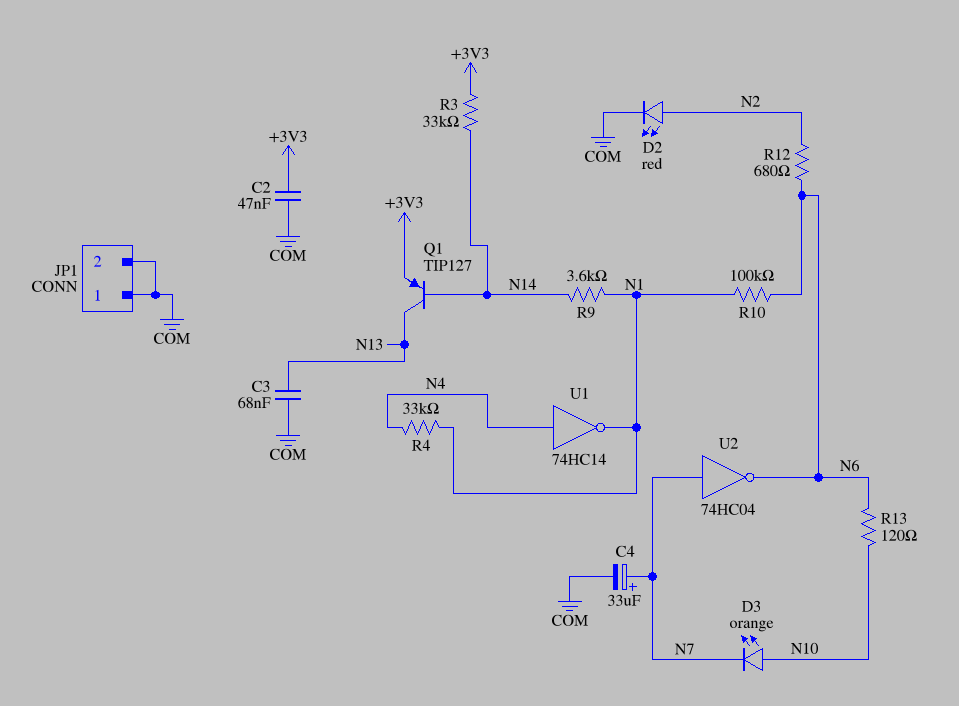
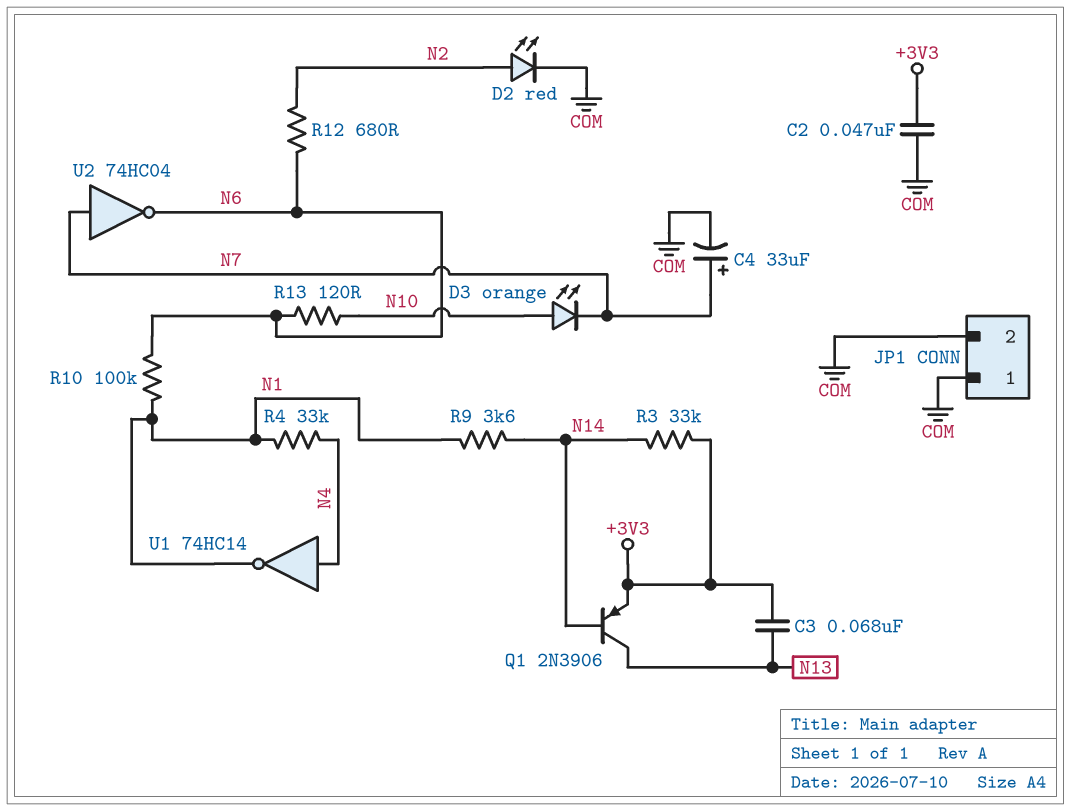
C3: 68nF (COM, N13) -> 68nF (+3V3, N13)
Q1: PNP TIP127 (B N14, C N13, E +3V3) -> PNP 2N3906 (B N14, C N13, E +3V3)

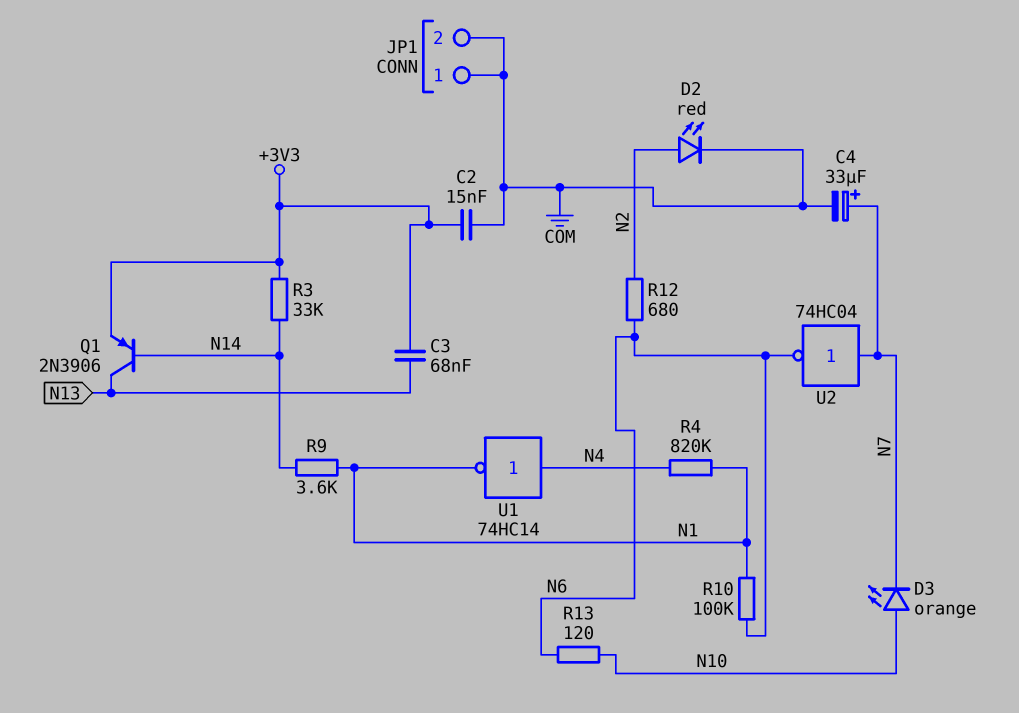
C2: 47nF (+3V3, COM) -> 15nF (+3V3, COM)
R4: 33k (N1, N4) -> 820k (N1, N4)

